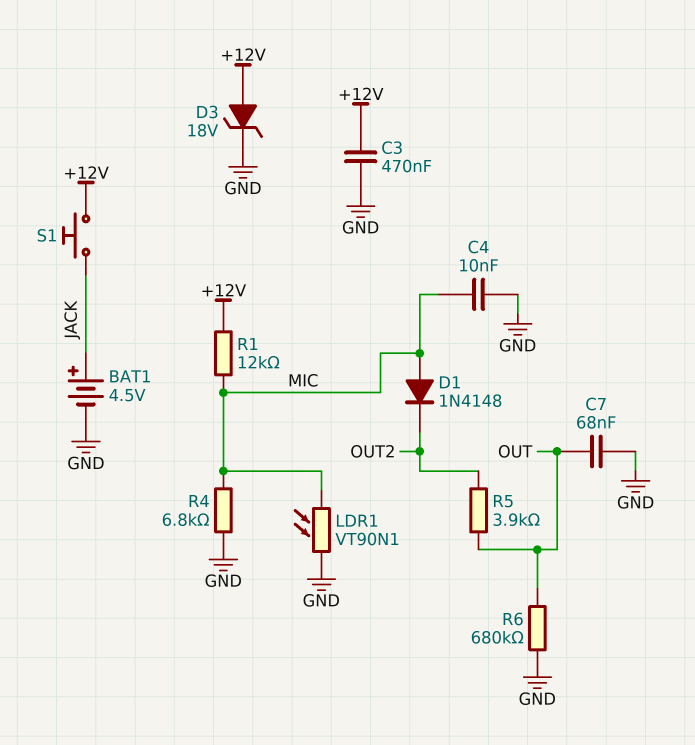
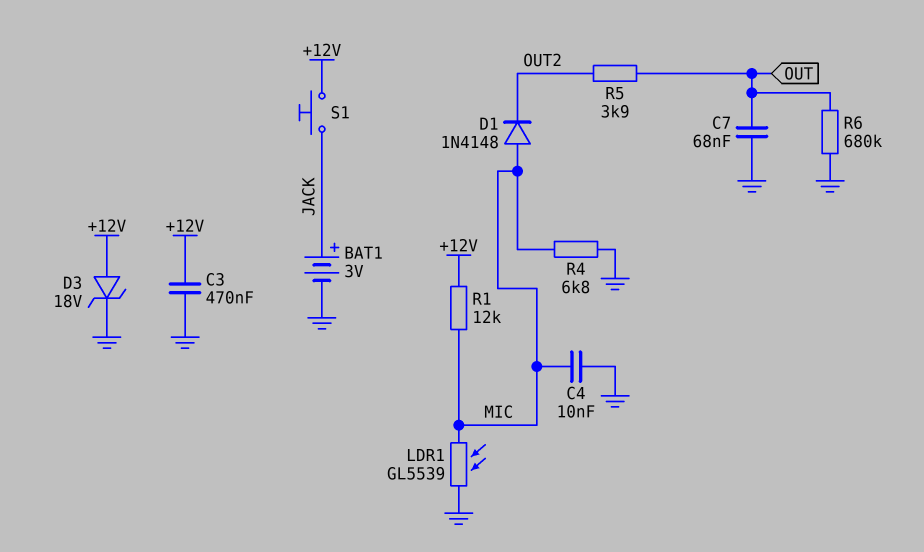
BAT1: 4.5V (plus JACK, minus GND) -> 3V (plus JACK, minus GND)
LDR1: VT90N1 (GND, MIC) -> GL5539 (GND, MIC)

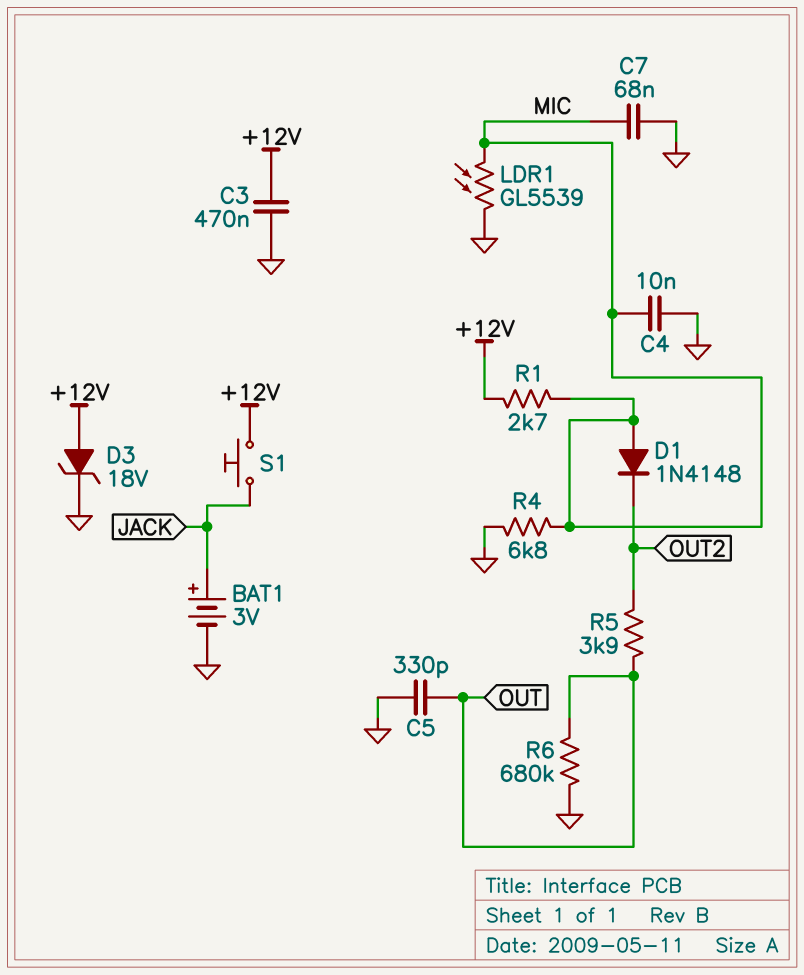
C5: none -> 330pF (GND, OUT)
C7: 68nF (GND, OUT) -> 68nF (GND, MIC)
R1: 12k (+12V, MIC) -> 2.7k (+12V, MIC)

